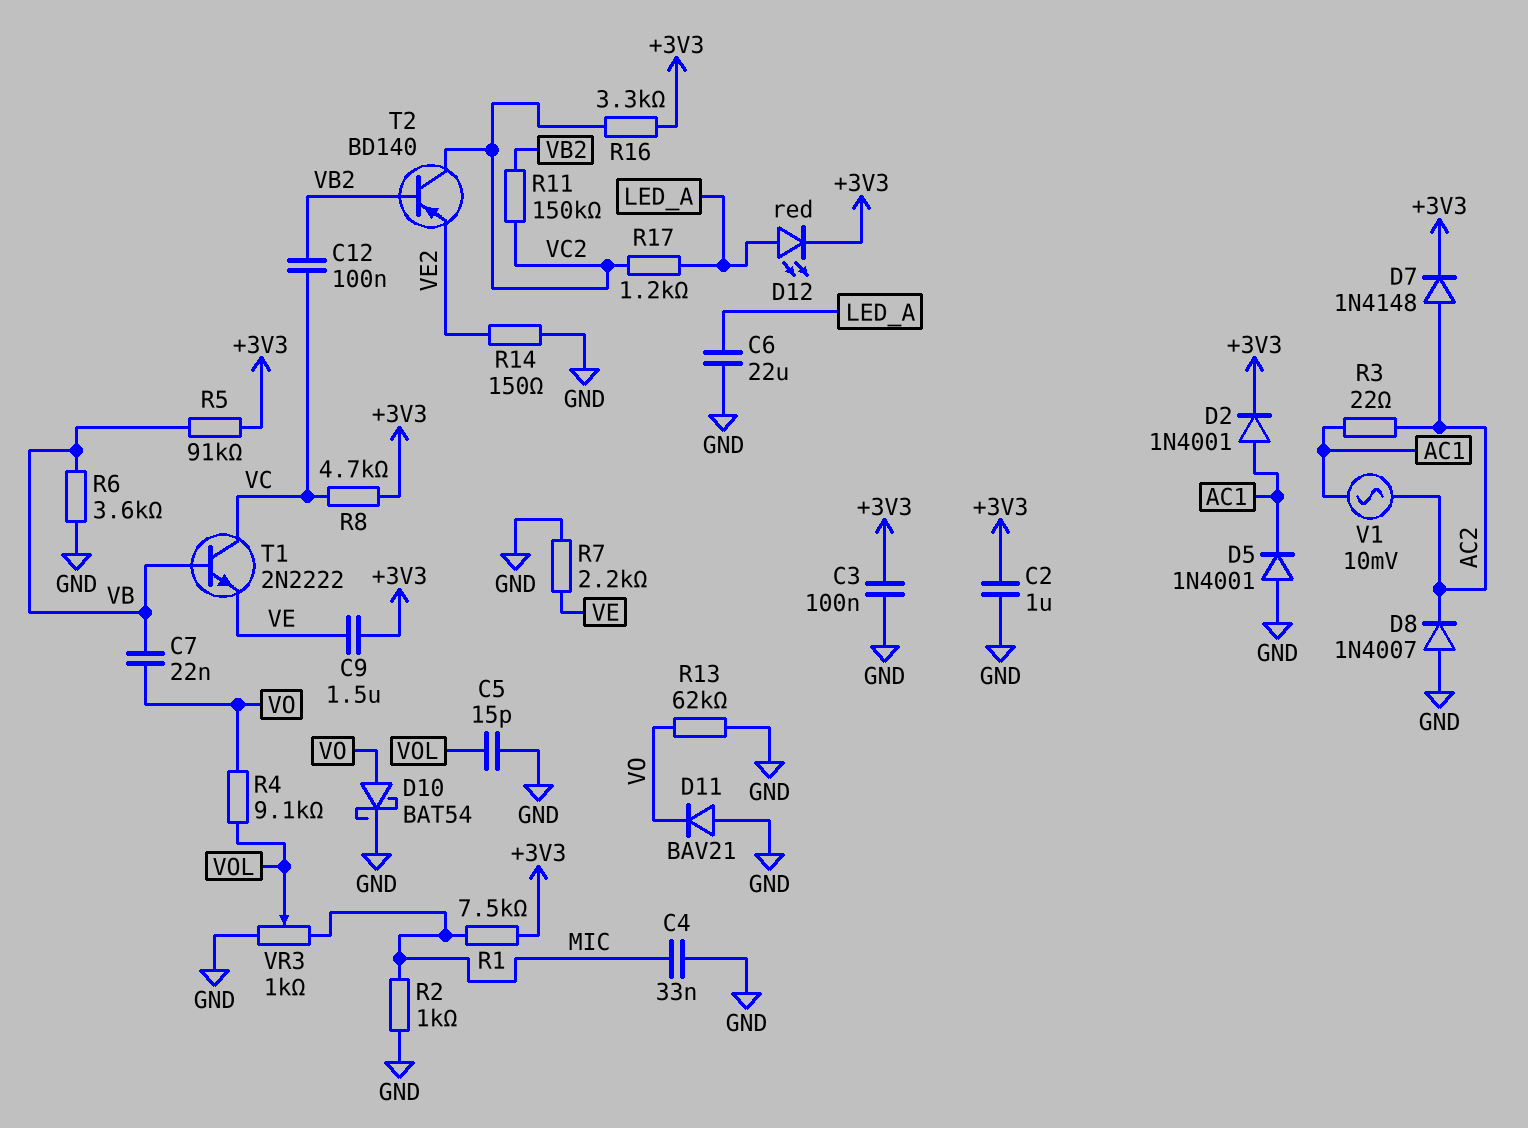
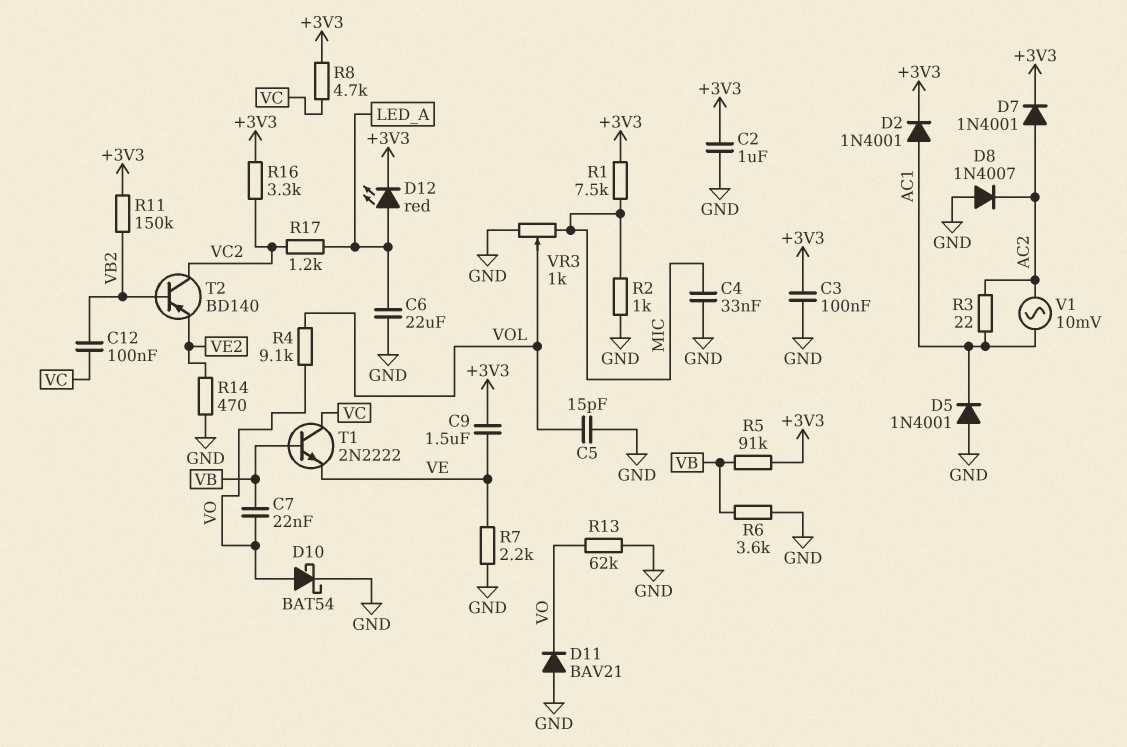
D7: diode 1N4148 (A AC2, K +3V3) -> diode 1N4001 (A AC2, K +3V3)
R11: 150k (VB2, VC2) -> 150k (+3V3, VB2)
R14: 150 (GND, VE2) -> 470 (GND, VE2)

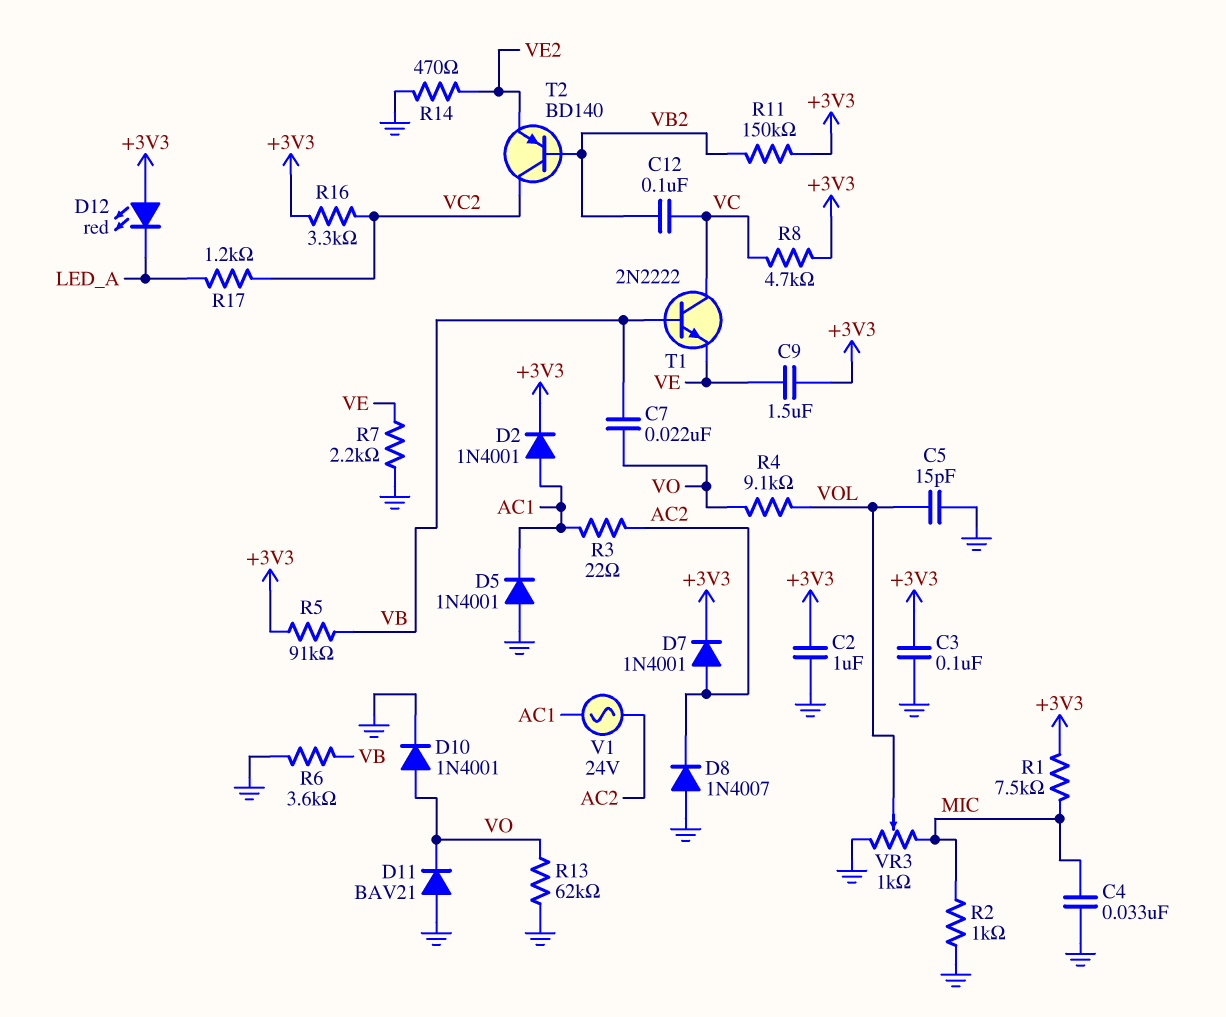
C6: 22uF (GND, LED_A) -> none
D10: schottky BAT54 (A VO, K GND) -> diode 1N4001 (A VO, K GND)
D12: LED red (A LED_A, K +3V3) -> LED red (A +3V3, K LED_A)
V1: AC 10mV (AC1, AC2) -> AC 24V (AC1, AC2)

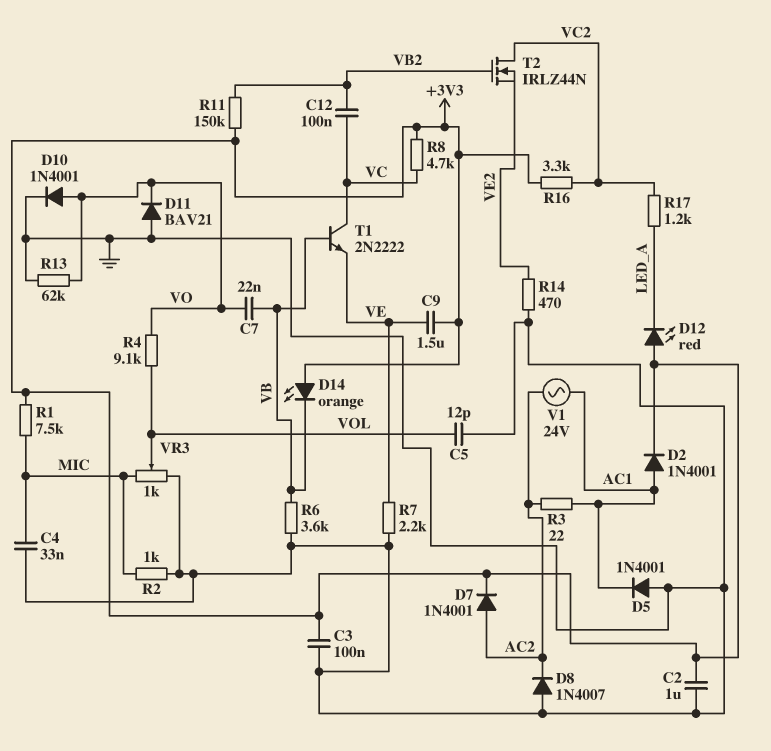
C5: 15pF (GND, VOL) -> 12pF (GND, VOL)
D14: none -> LED orange (A +3V3, K VB)
R5: 91k (+3V3, VB) -> none
T2: PNP BD140 (B VB2, C VC2, E VE2) -> NMOS IRLZ44N (G VB2, D VC2, S VE2)

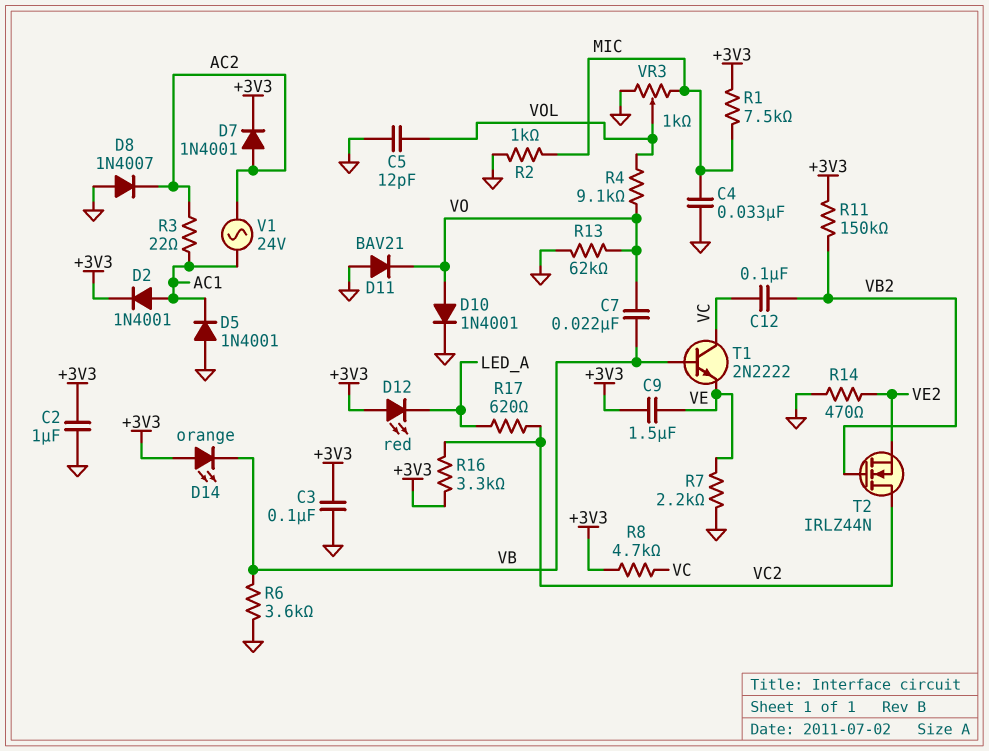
R17: 1.2k (LED_A, VC2) -> 620 (LED_A, VC2)

